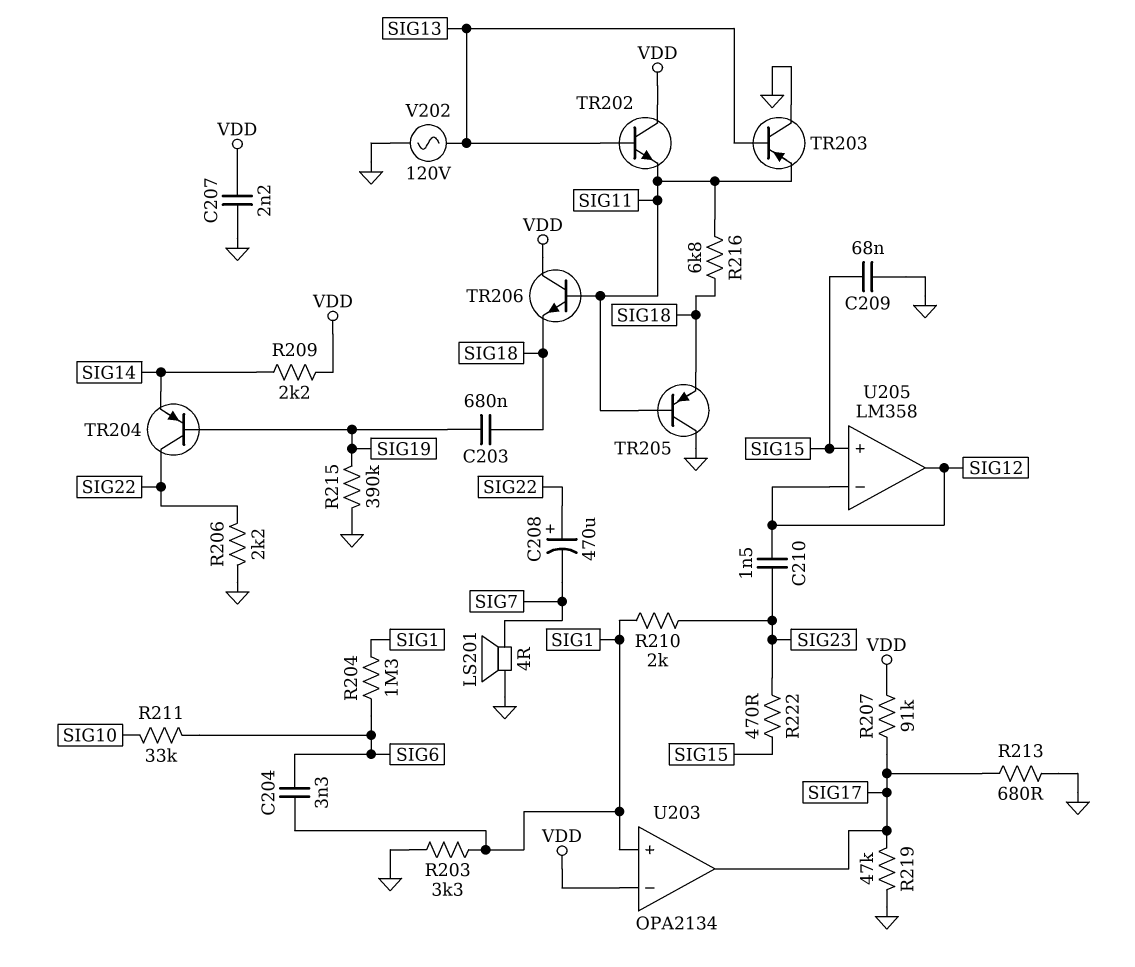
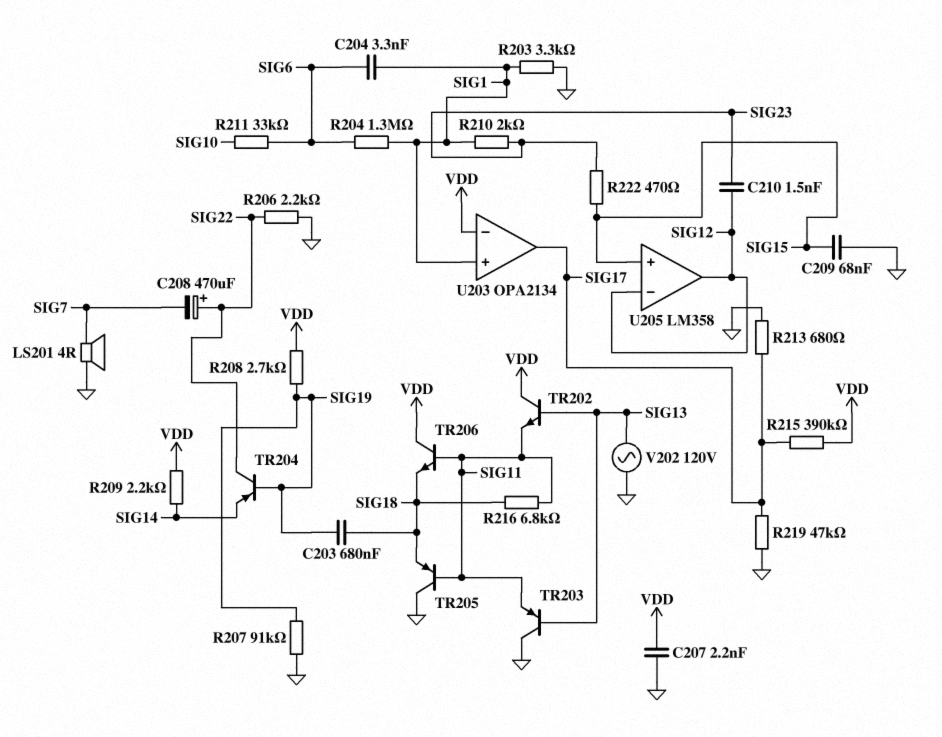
R207: 91k (SIG17, VDD) -> 91k (GND, SIG19)
R208: none -> 2.7k (SIG19, VDD)
R215: 390k (GND, SIG19) -> 390k (SIG17, VDD)

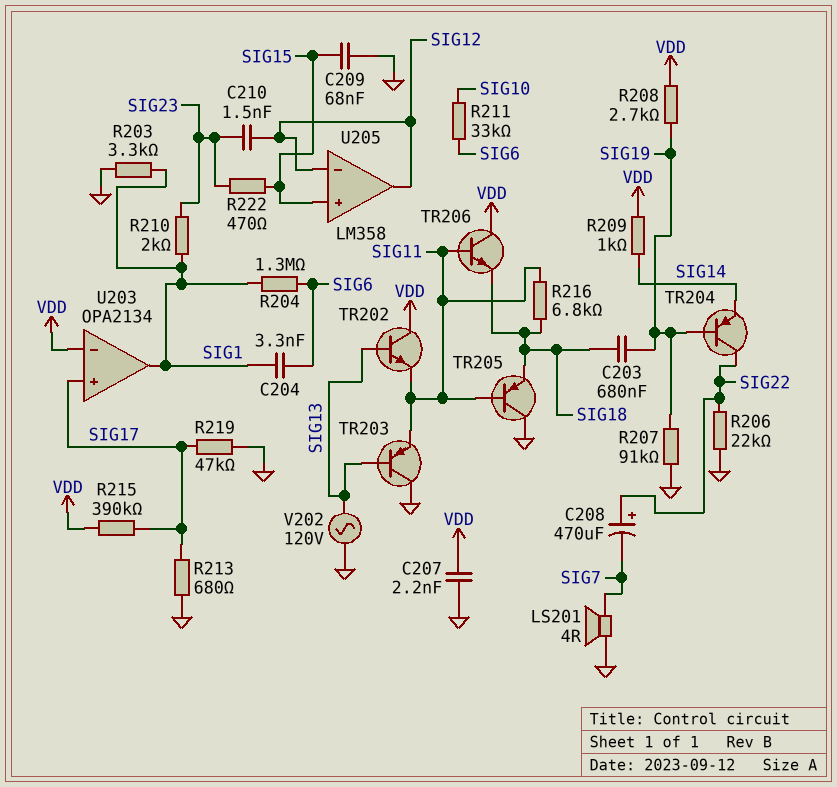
R206: 2.2k (GND, SIG22) -> 22k (GND, SIG22)
R209: 2.2k (SIG14, VDD) -> 1k (SIG14, VDD)
U203 pin in+: SIG1 -> SIG17
U203 pin out: SIG17 -> SIG1

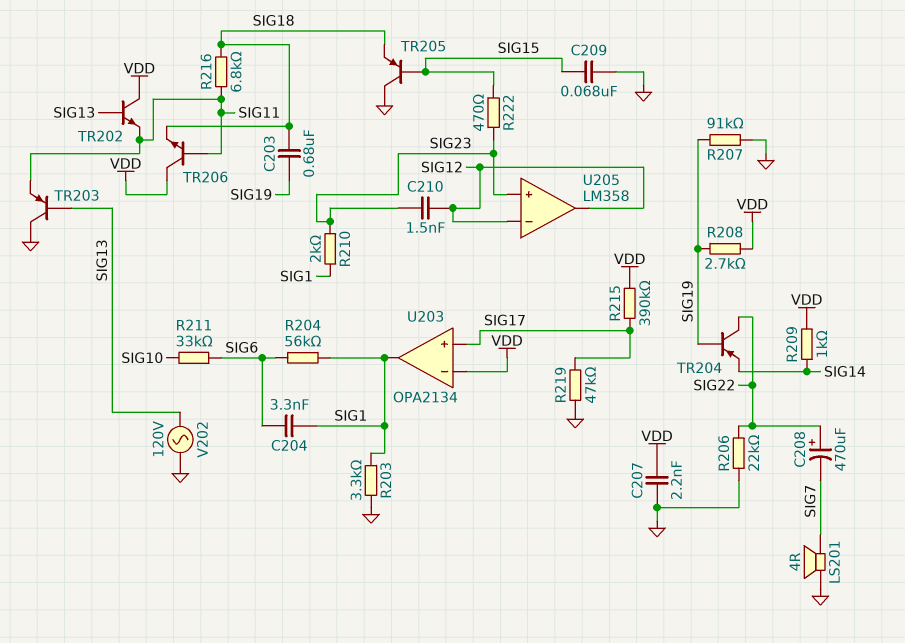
R204: 1.3M (SIG1, SIG6) -> 56k (SIG1, SIG6)
R213: 680 (GND, SIG17) -> none
TR205: PNP (B SIG11, C GND, E SIG18) -> PNP (B SIG15, C GND, E SIG18)
U205 pin in+: SIG15 -> SIG23

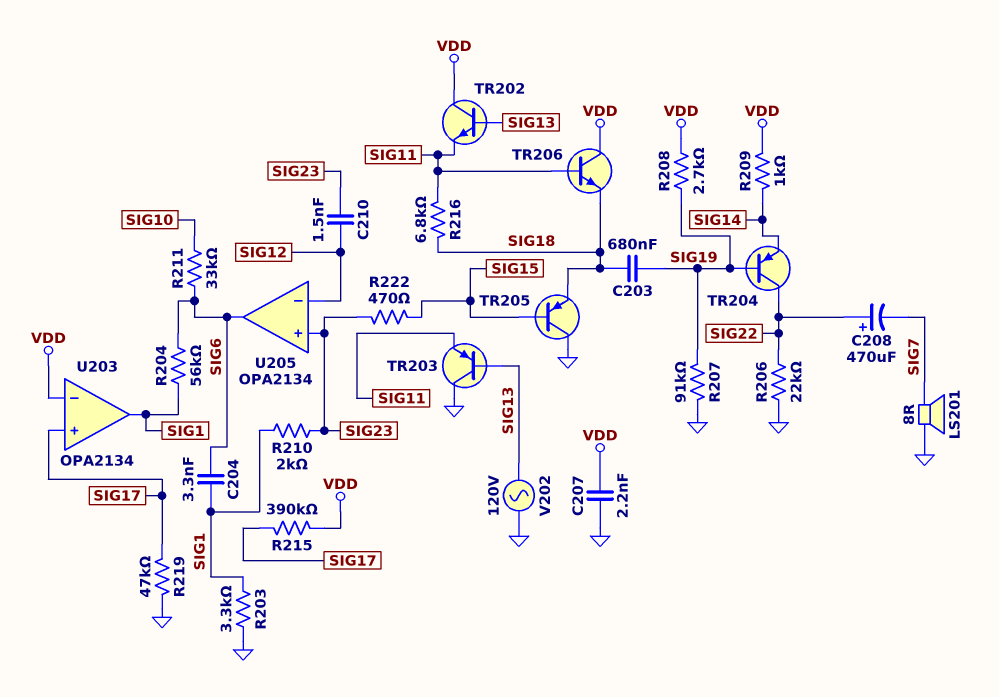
C209: 68nF (GND, SIG15) -> none
LS201: speaker 4R (GND, SIG7) -> speaker 8R (GND, SIG7)
U205: LM358 -> OPA2134
U205 pin out: SIG12 -> SIG6

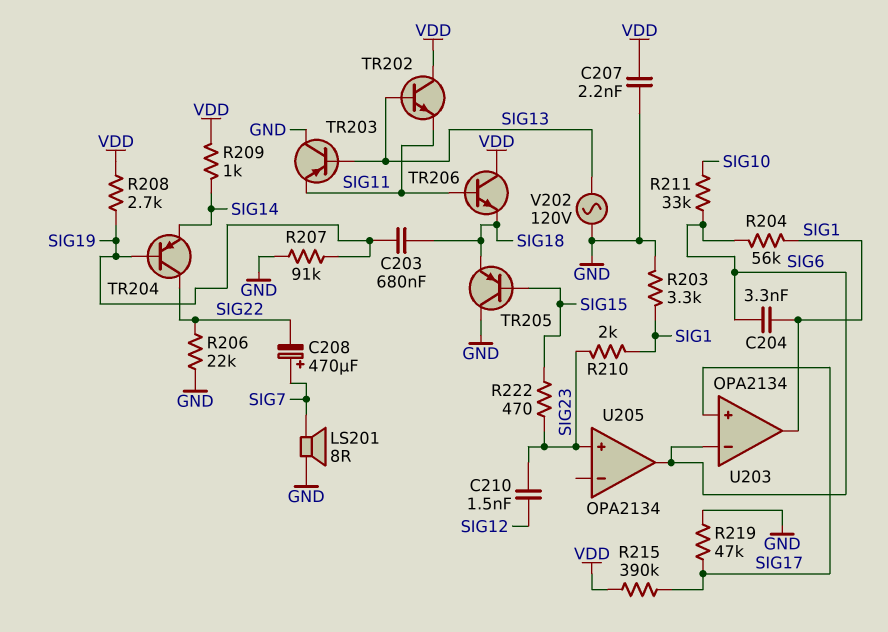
C208: 470uF (plus SIG22, minus SIG7) -> 470uF (plus SIG7, minus SIG22)
R216: 6.8k (SIG11, SIG18) -> none
U203 pin in-: VDD -> SIG6
U205 pin in-: SIG12 -> none

